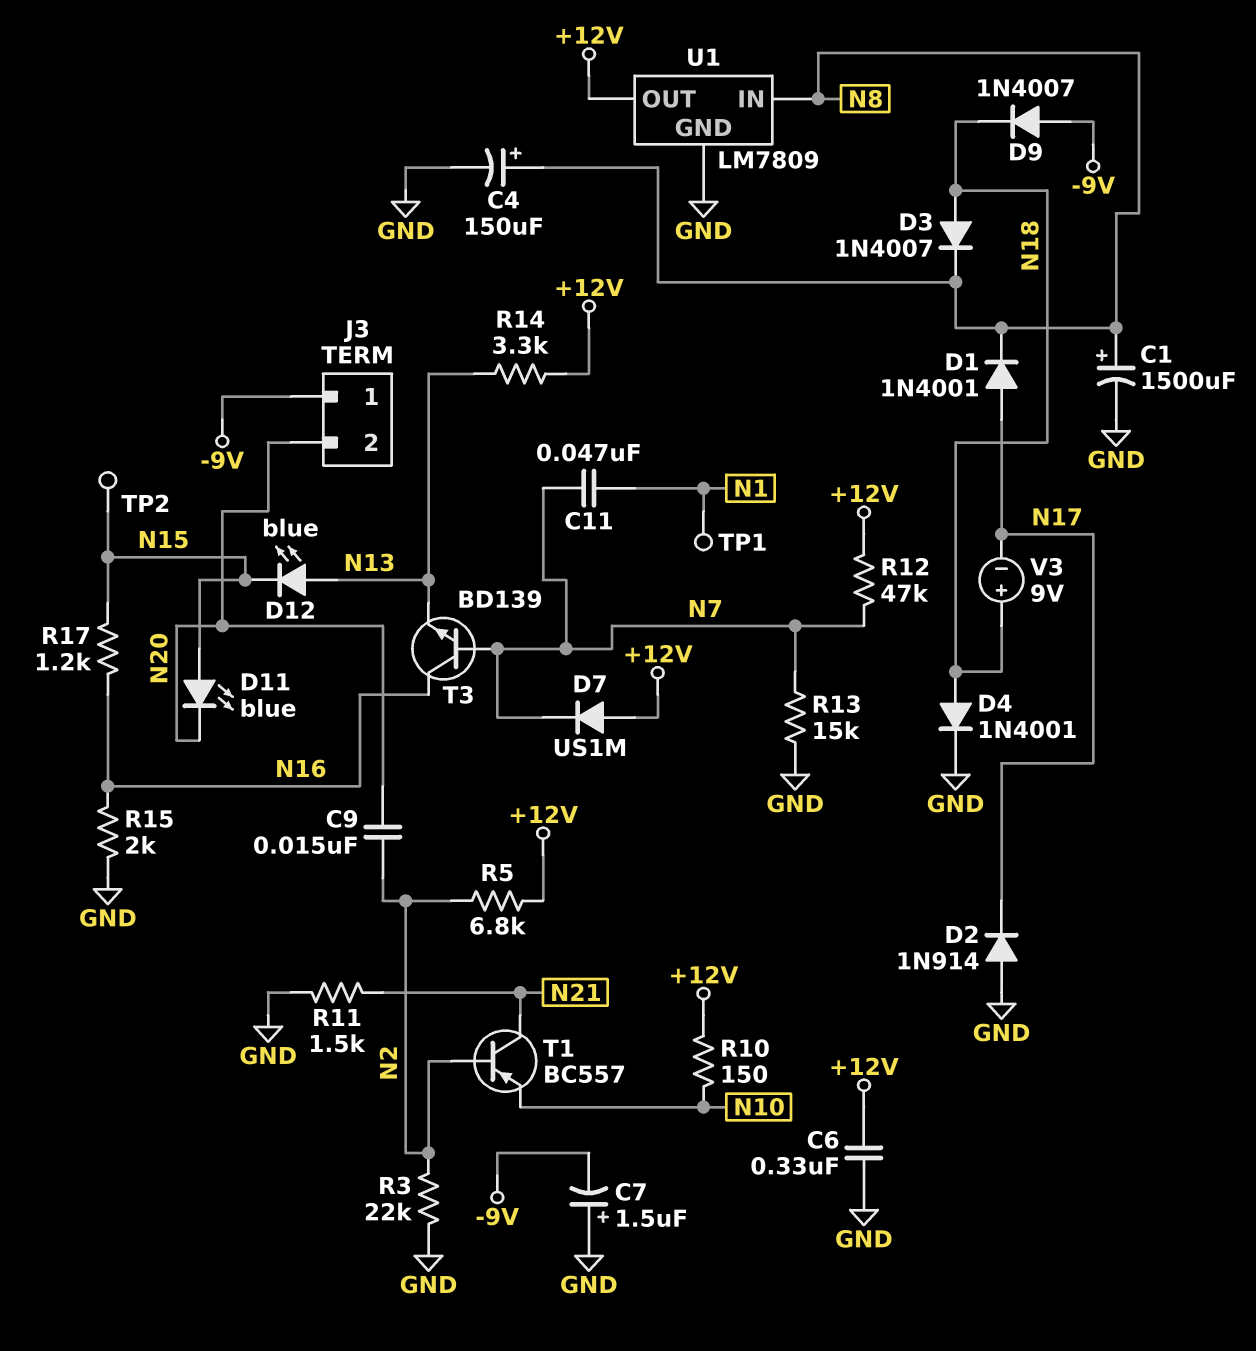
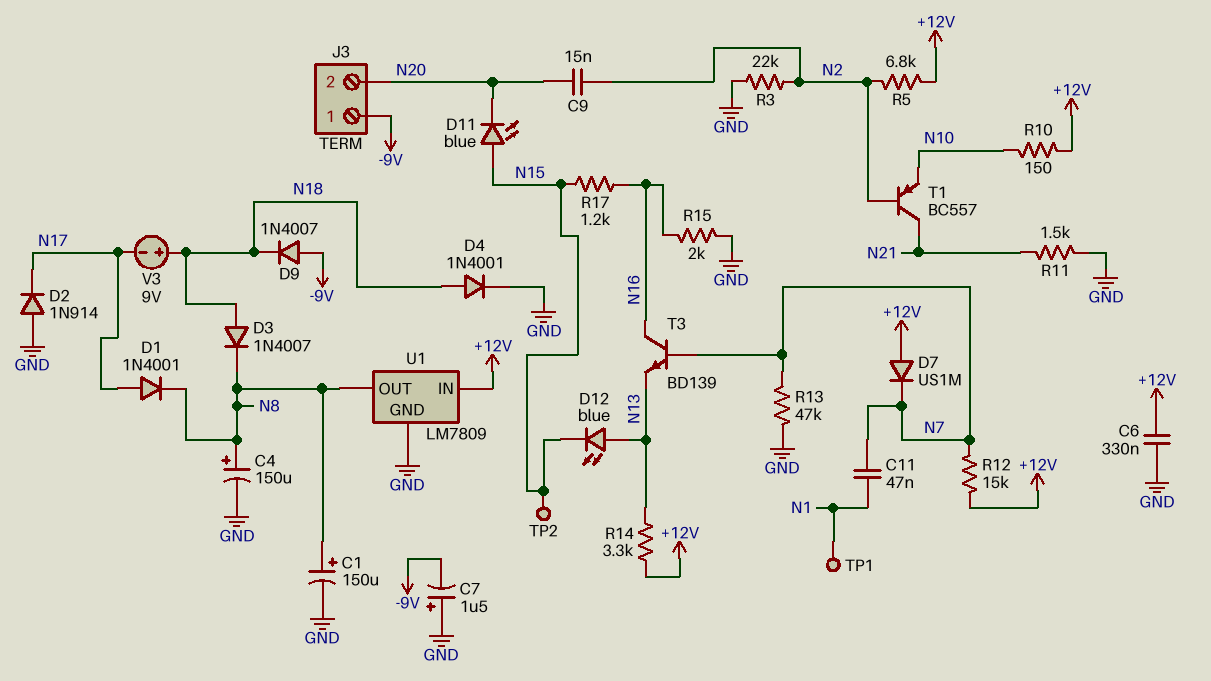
C1: 1500uF (plus N8, minus GND) -> 150uF (plus N8, minus GND)
R12: 47k (+12V, N7) -> 15k (+12V, N7)
R13: 15k (GND, N7) -> 47k (GND, N7)
U1 pin IN: N8 -> +12V
U1 pin OUT: +12V -> N8

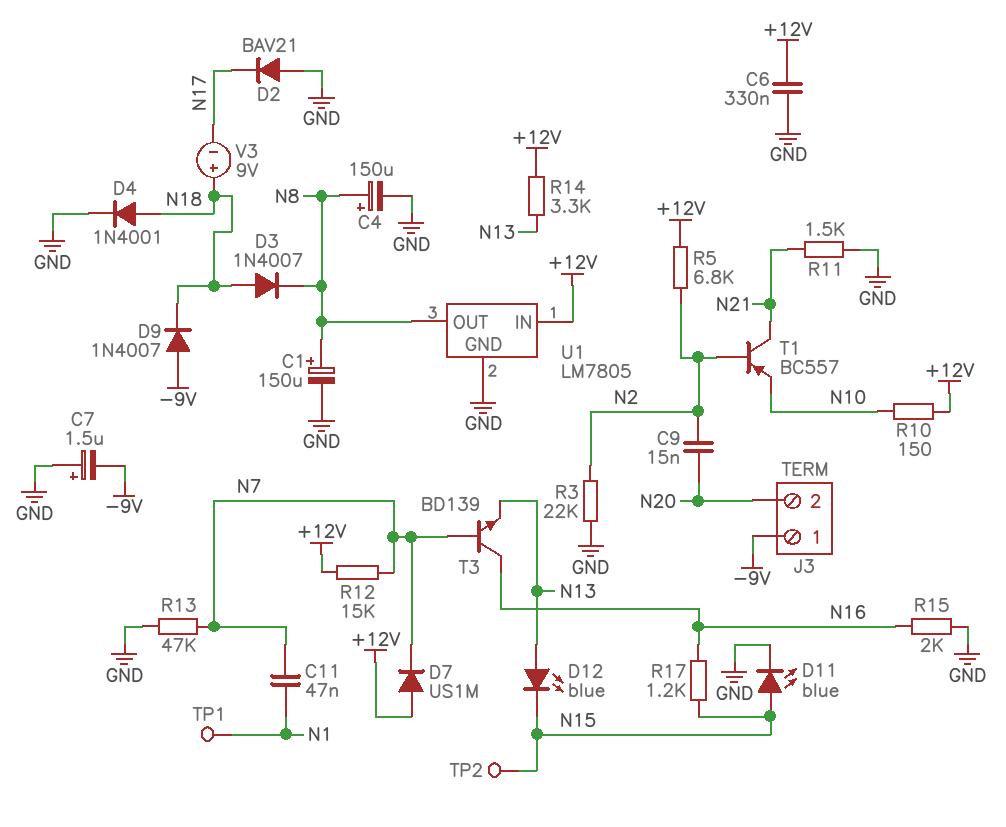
D1: diode 1N4001 (A N17, K N8) -> none
D2: diode 1N914 (A GND, K N17) -> diode BAV21 (A GND, K N17)
D11: LED blue (A N15, K N20) -> LED blue (A N15, K GND)
U1: LM7809 -> LM7805

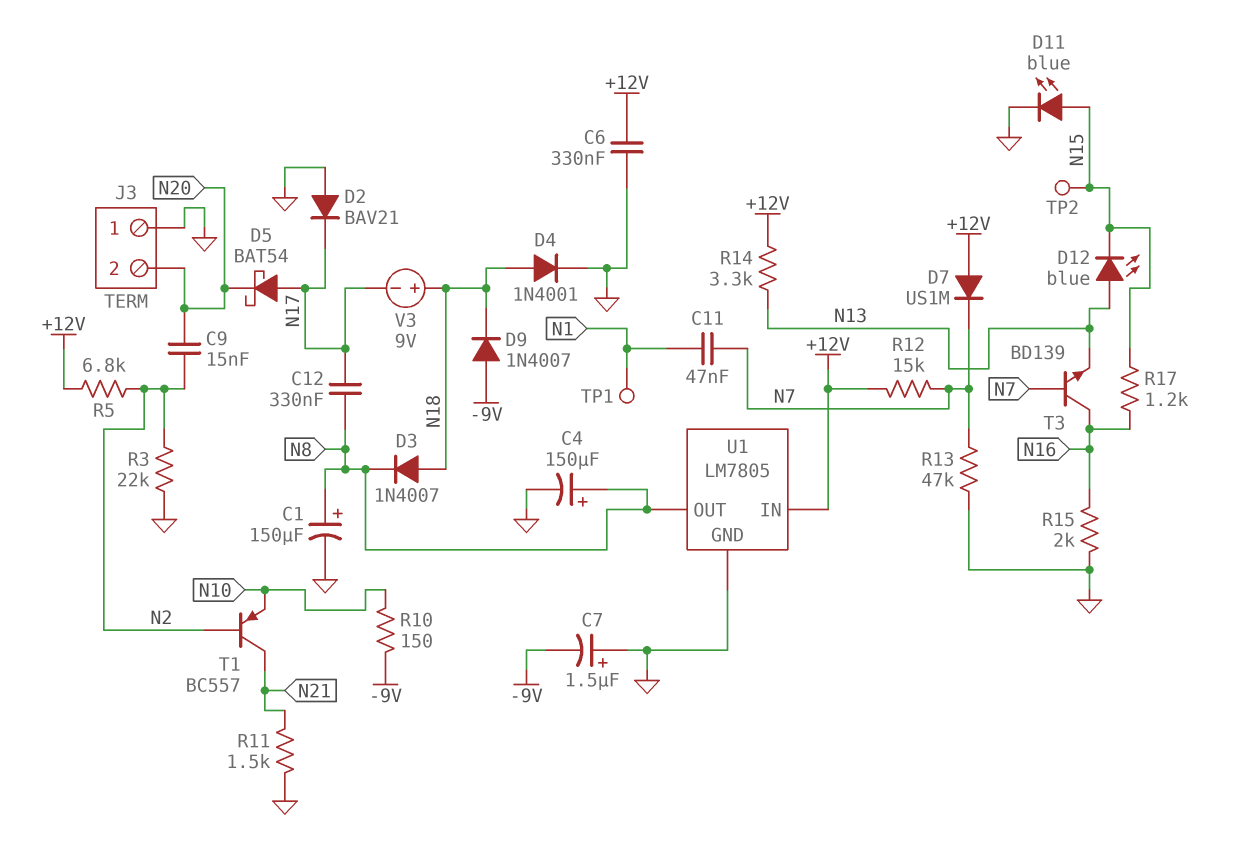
C12: none -> 330nF (N8, N17)
D5: none -> schottky BAT54 (A N17, K N20)
J3 pin 1: -9V -> GND
R10: 150 (+12V, N10) -> 150 (-9V, N10)

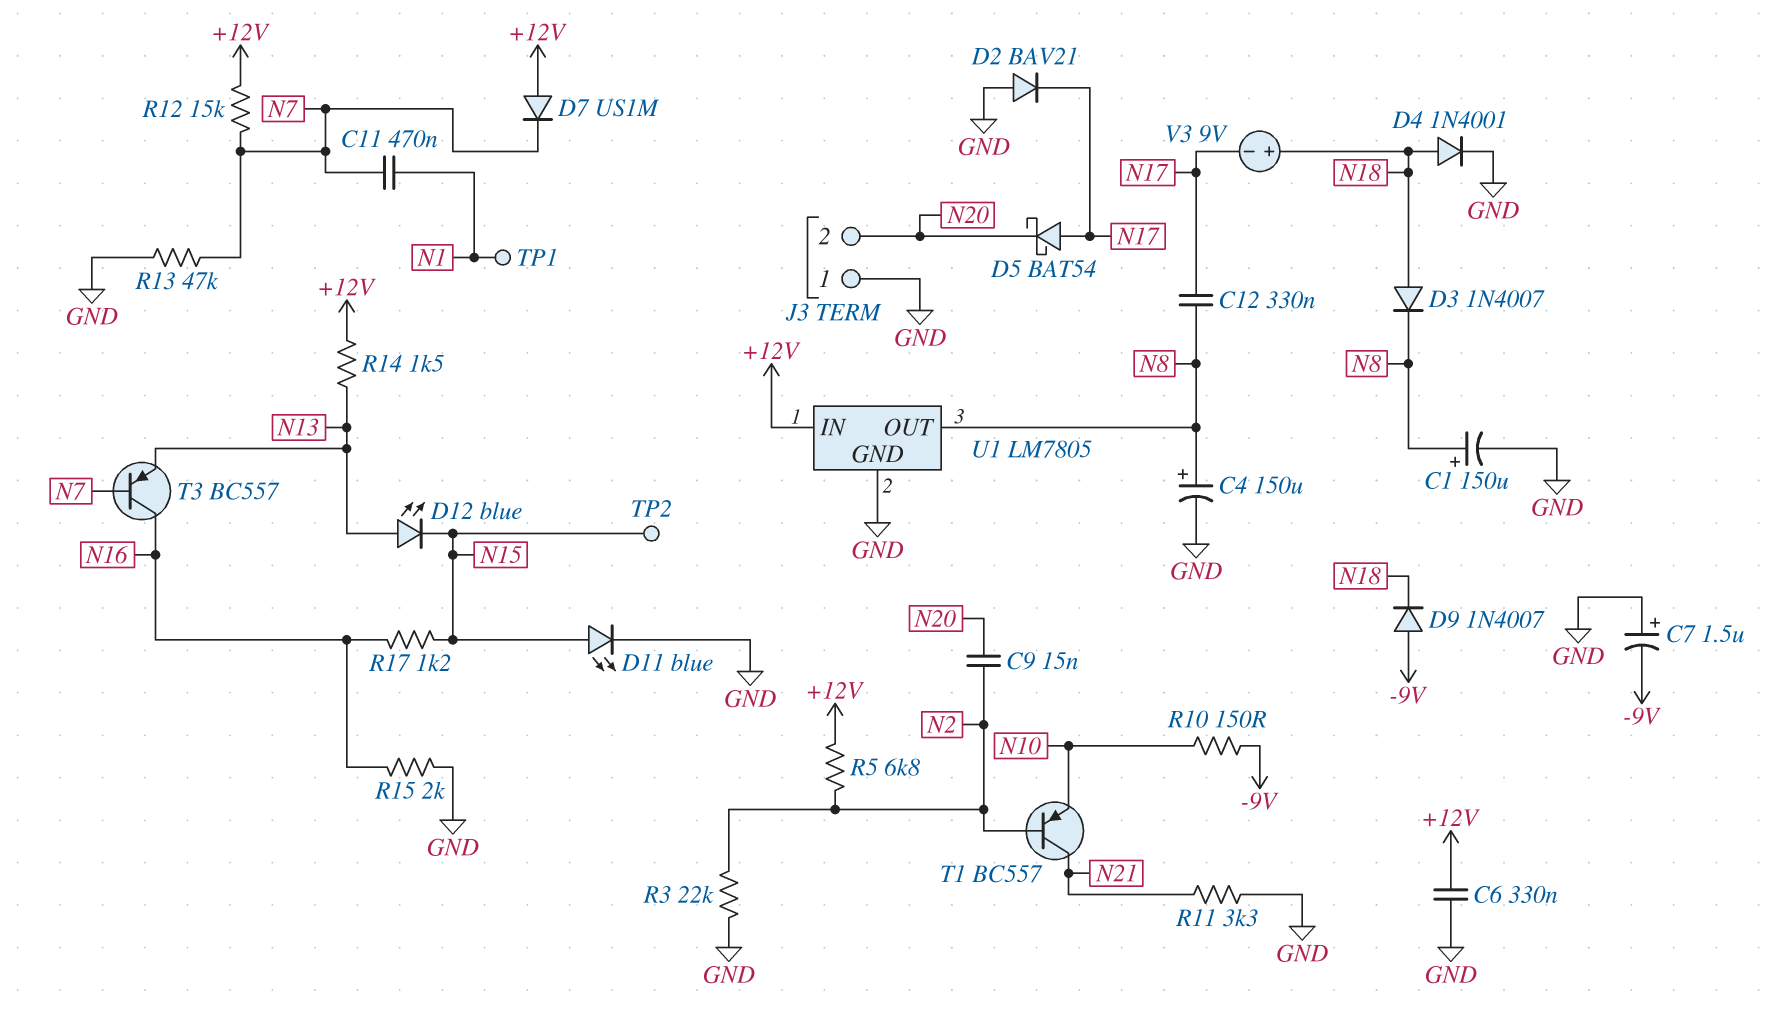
C11: 47nF (N1, N7) -> 470nF (N1, N7)
R11: 1.5k (GND, N21) -> 3.3k (GND, N21)
R14: 3.3k (+12V, N13) -> 1.5k (+12V, N13)
T3: NPN BD139 (B N7, C N16, E N13) -> PNP BC557 (B N7, C N16, E N13)

